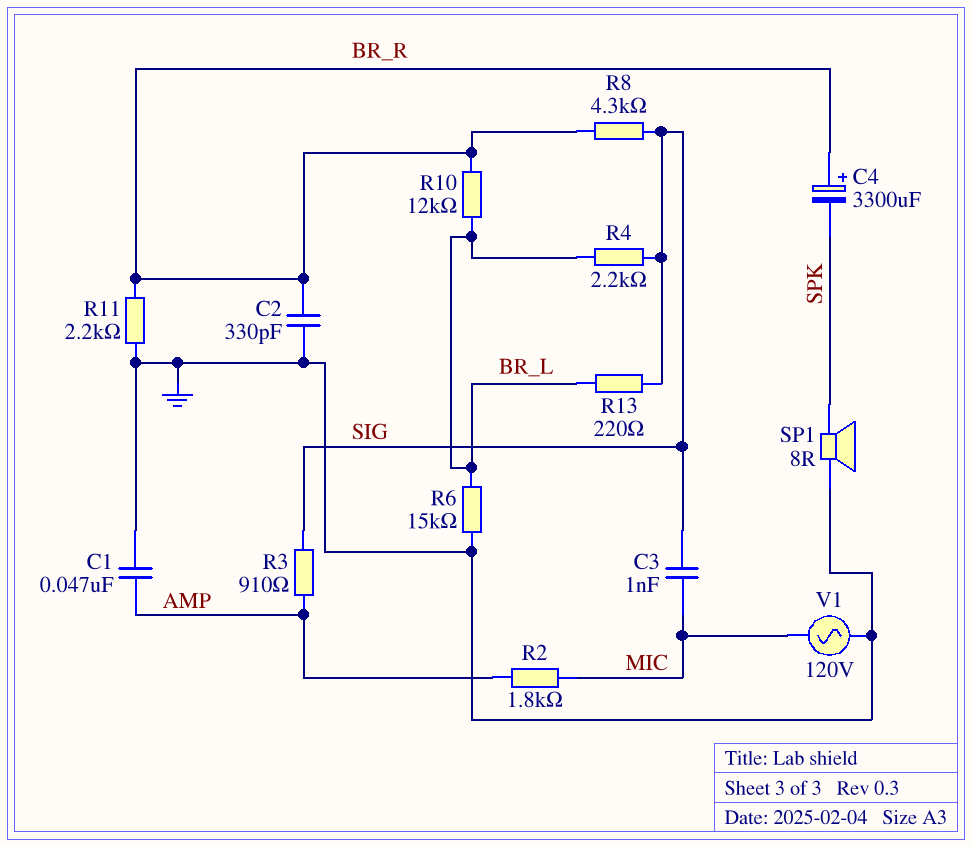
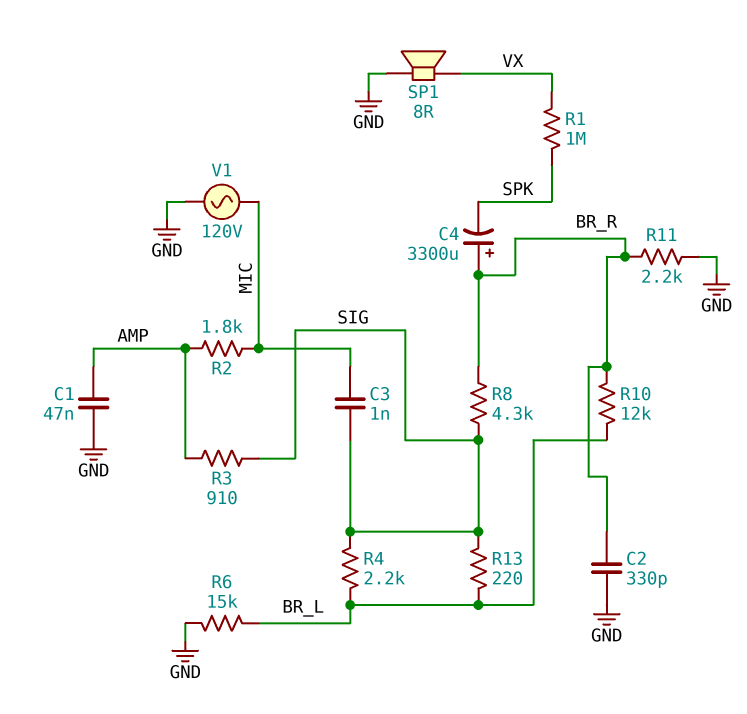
R1: none -> 1M (SPK, VX)
SP1: speaker 8R (GND, SPK) -> speaker 8R (GND, VX)

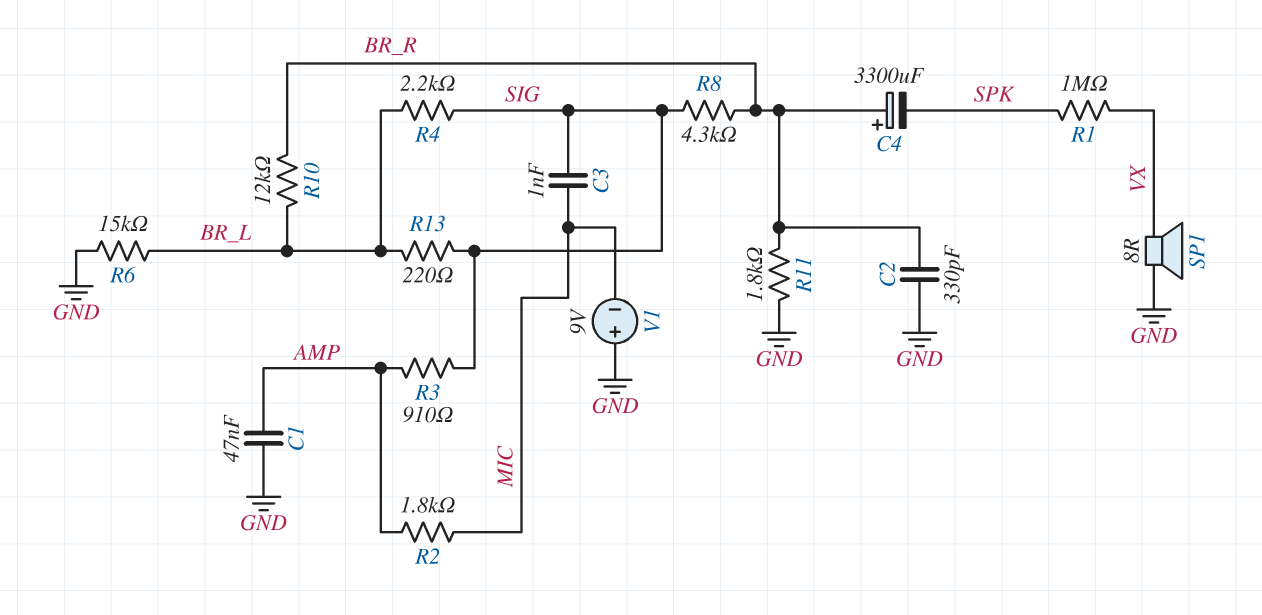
R11: 2.2k (BR_R, GND) -> 1.8k (BR_R, GND)
V1: AC 120V (GND, MIC) -> 9V (plus GND, minus MIC)

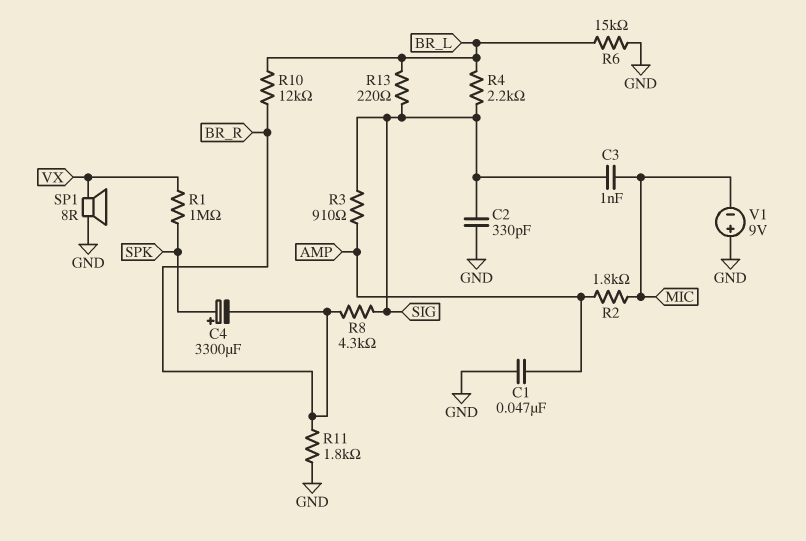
C2: 330pF (BR_R, GND) -> 330pF (GND, SIG)
C4: 3300uF (plus BR_R, minus SPK) -> 3300uF (plus SPK, minus BR_R)

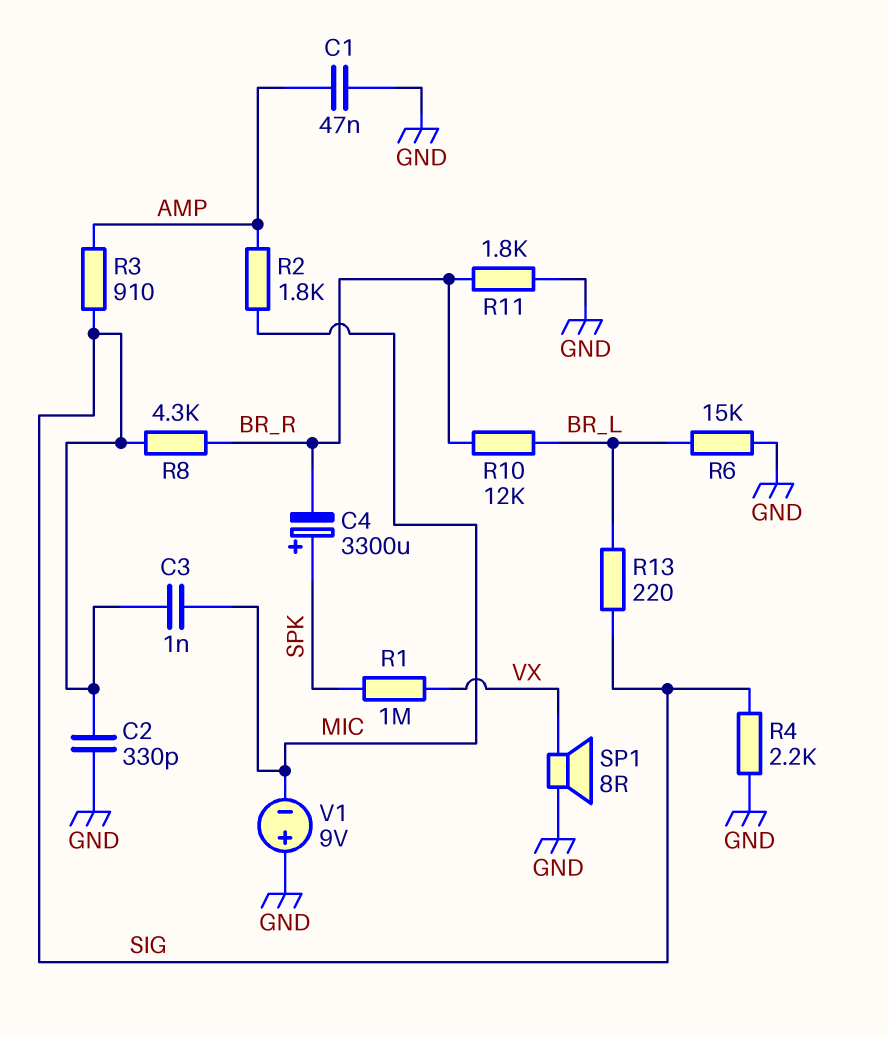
R4: 2.2k (BR_L, SIG) -> 2.2k (GND, SIG)

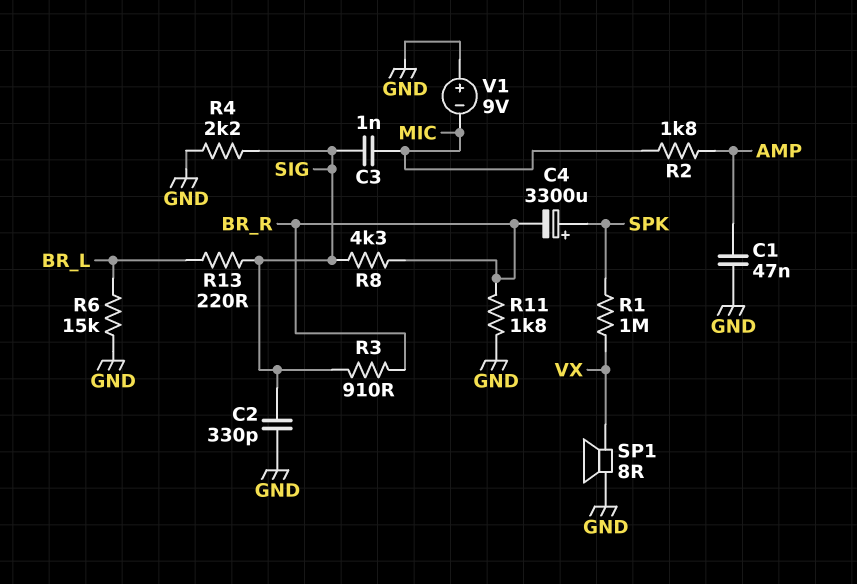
R3: 910 (AMP, SIG) -> 910 (BR_R, SIG)
R10: 12k (BR_L, BR_R) -> none

